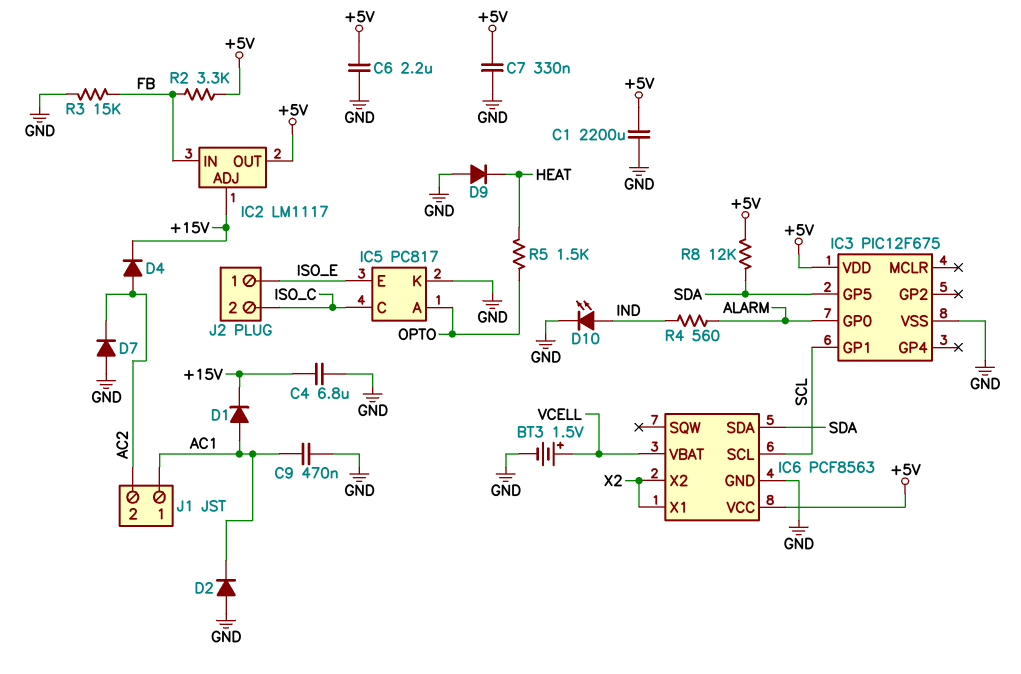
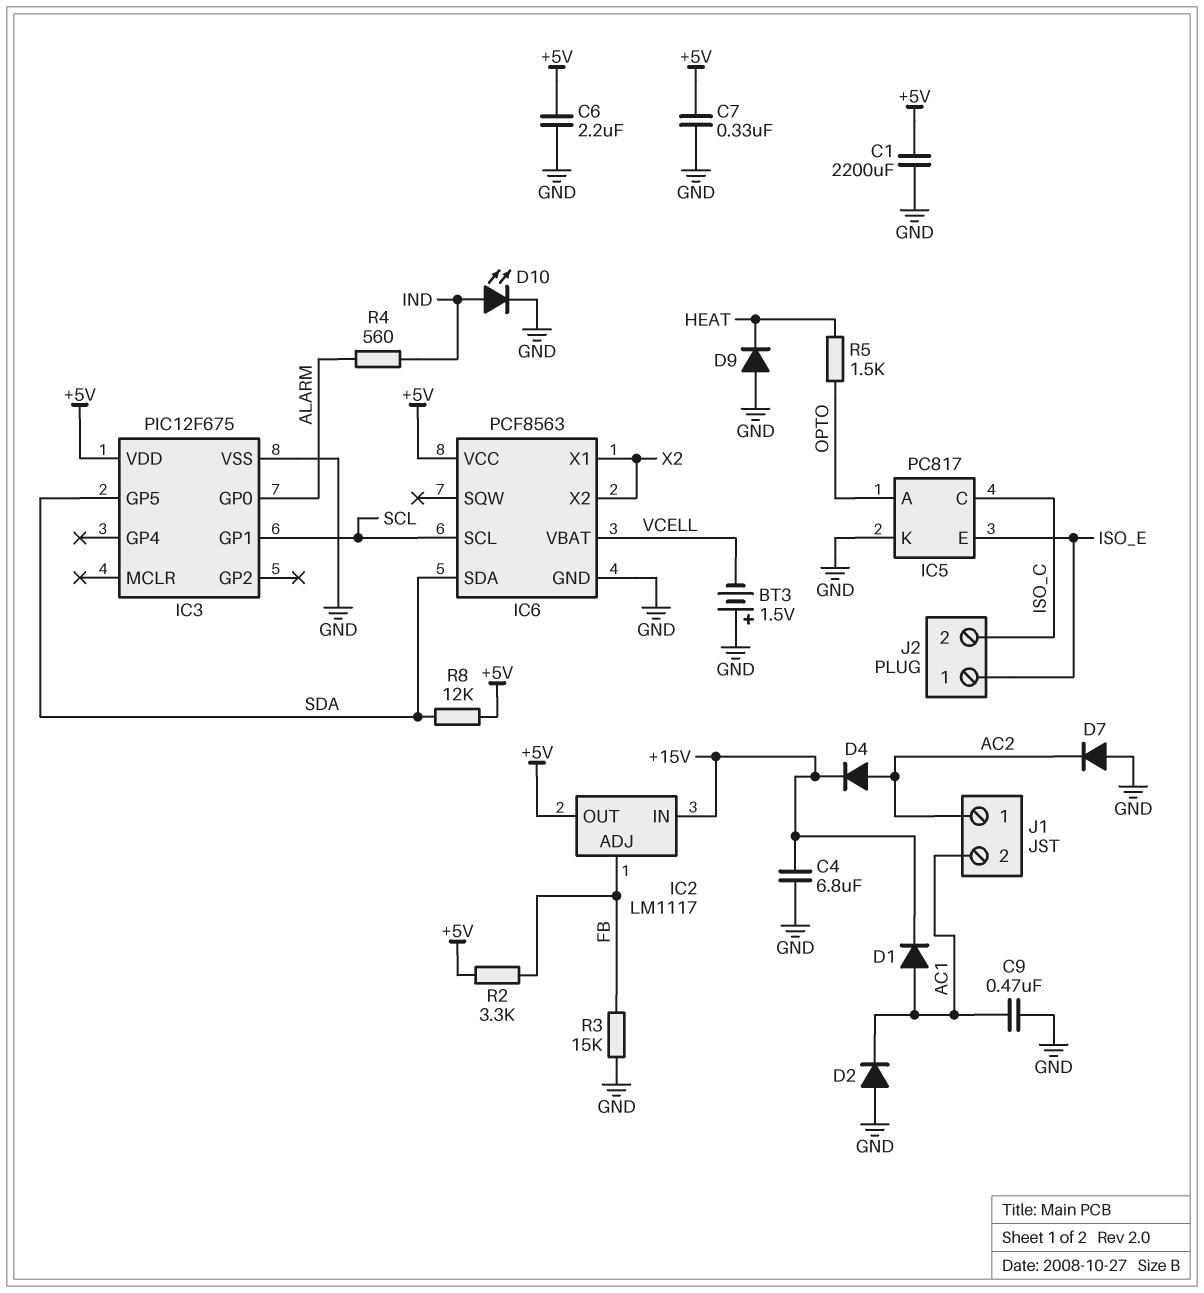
BT3: 1.5V (plus VCELL, minus GND) -> 1.5V (plus GND, minus VCELL)
IC2 pin ADJ: +15V -> FB
IC2 pin IN: FB -> +15V
J1 pin 1: AC1 -> AC2
J1 pin 2: AC2 -> AC1

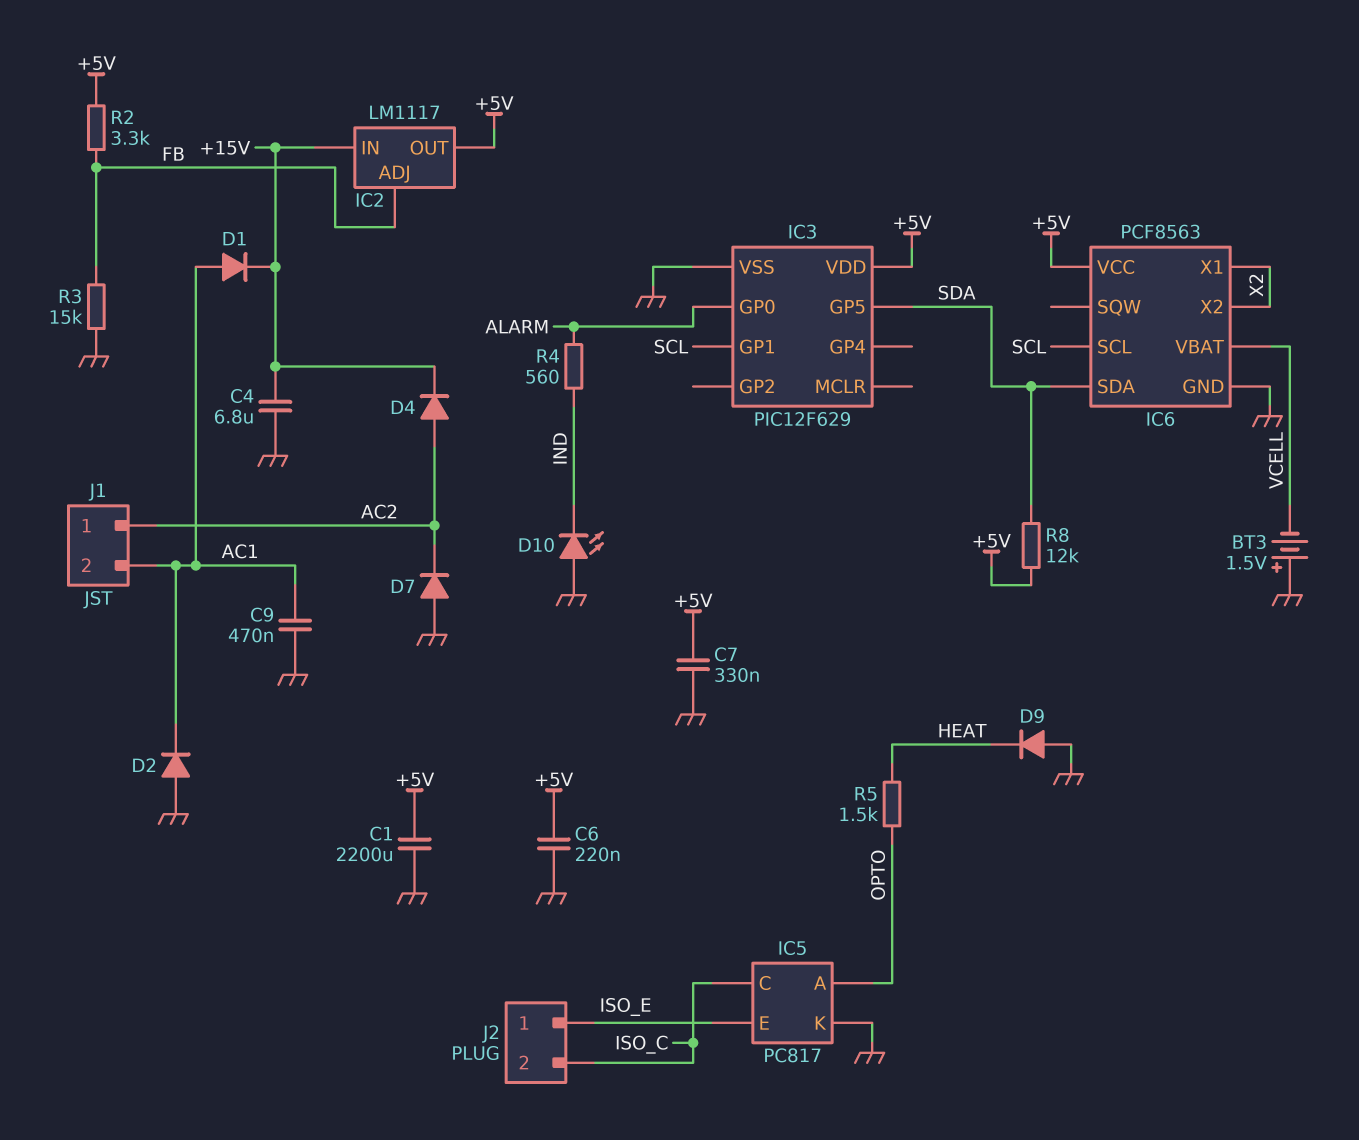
C6: 2.2uF (+5V, GND) -> 220nF (+5V, GND)
D10: LED (A IND, K GND) -> LED (A GND, K IND)
IC3: PIC12F675 -> PIC12F629

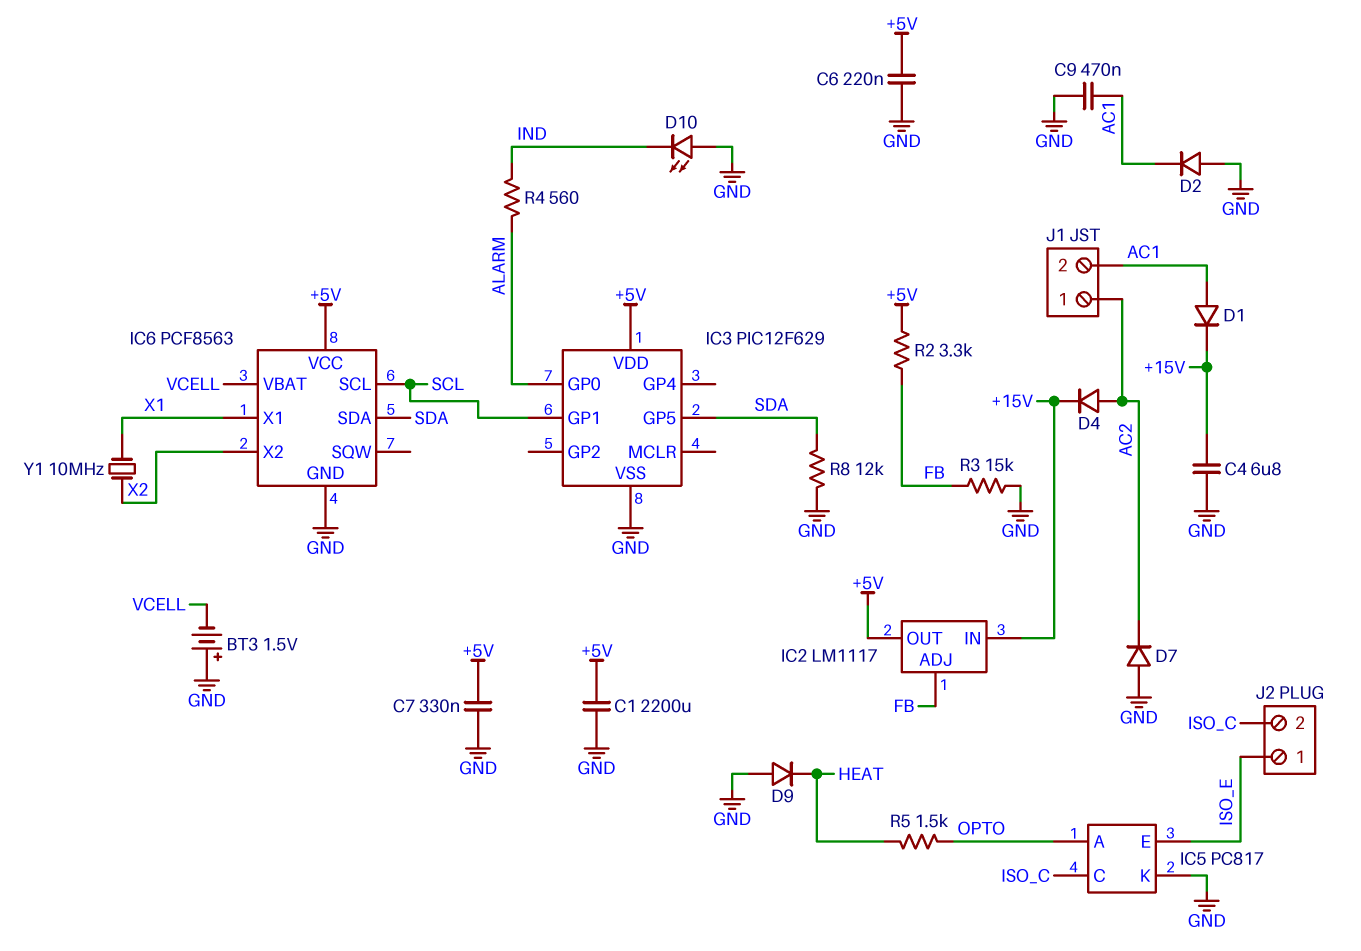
IC6 pin X1: X2 -> X1
R8: 12k (+5V, SDA) -> 12k (GND, SDA)
Y1: none -> 10MHz (X1, X2)

